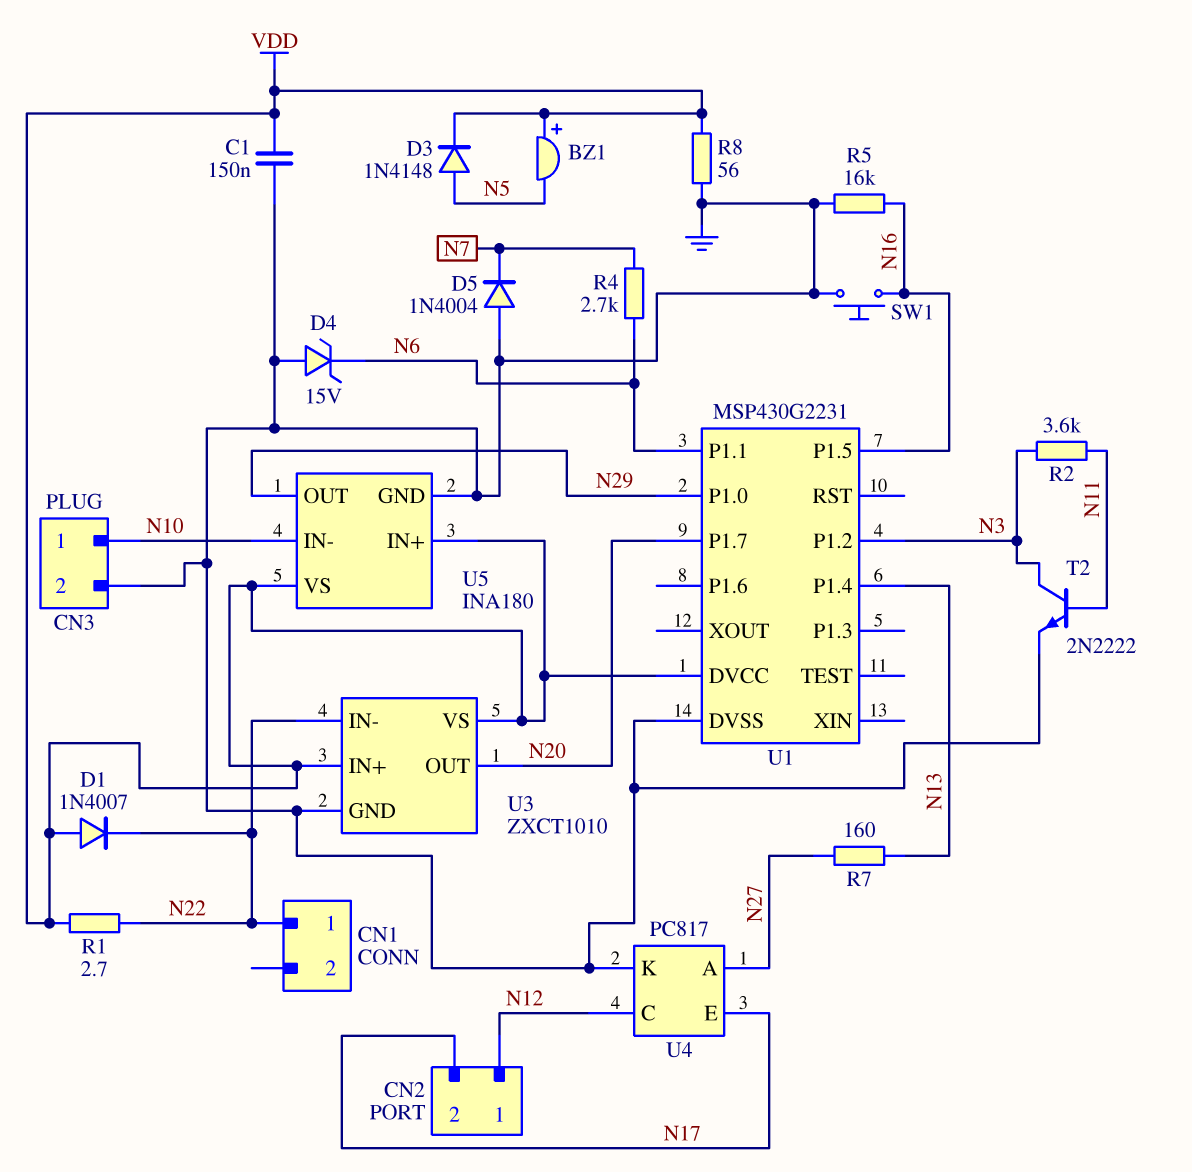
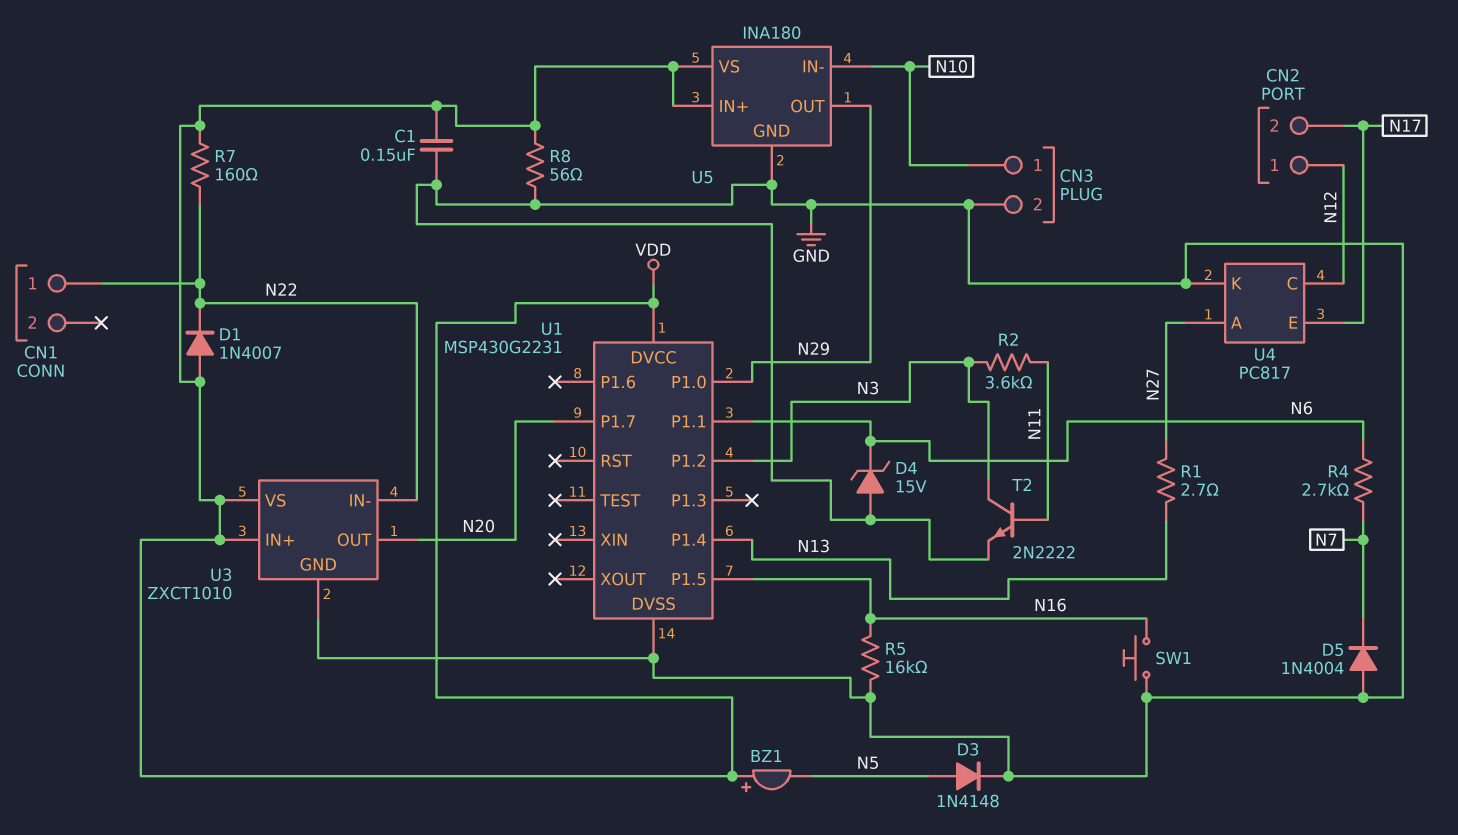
D3: diode 1N4148 (A N5, K VDD) -> diode 1N4148 (A N5, K GND)
R1: 2.7 (N22, VDD) -> 2.7 (N13, N27)
R7: 160 (N13, N27) -> 160 (N22, VDD)

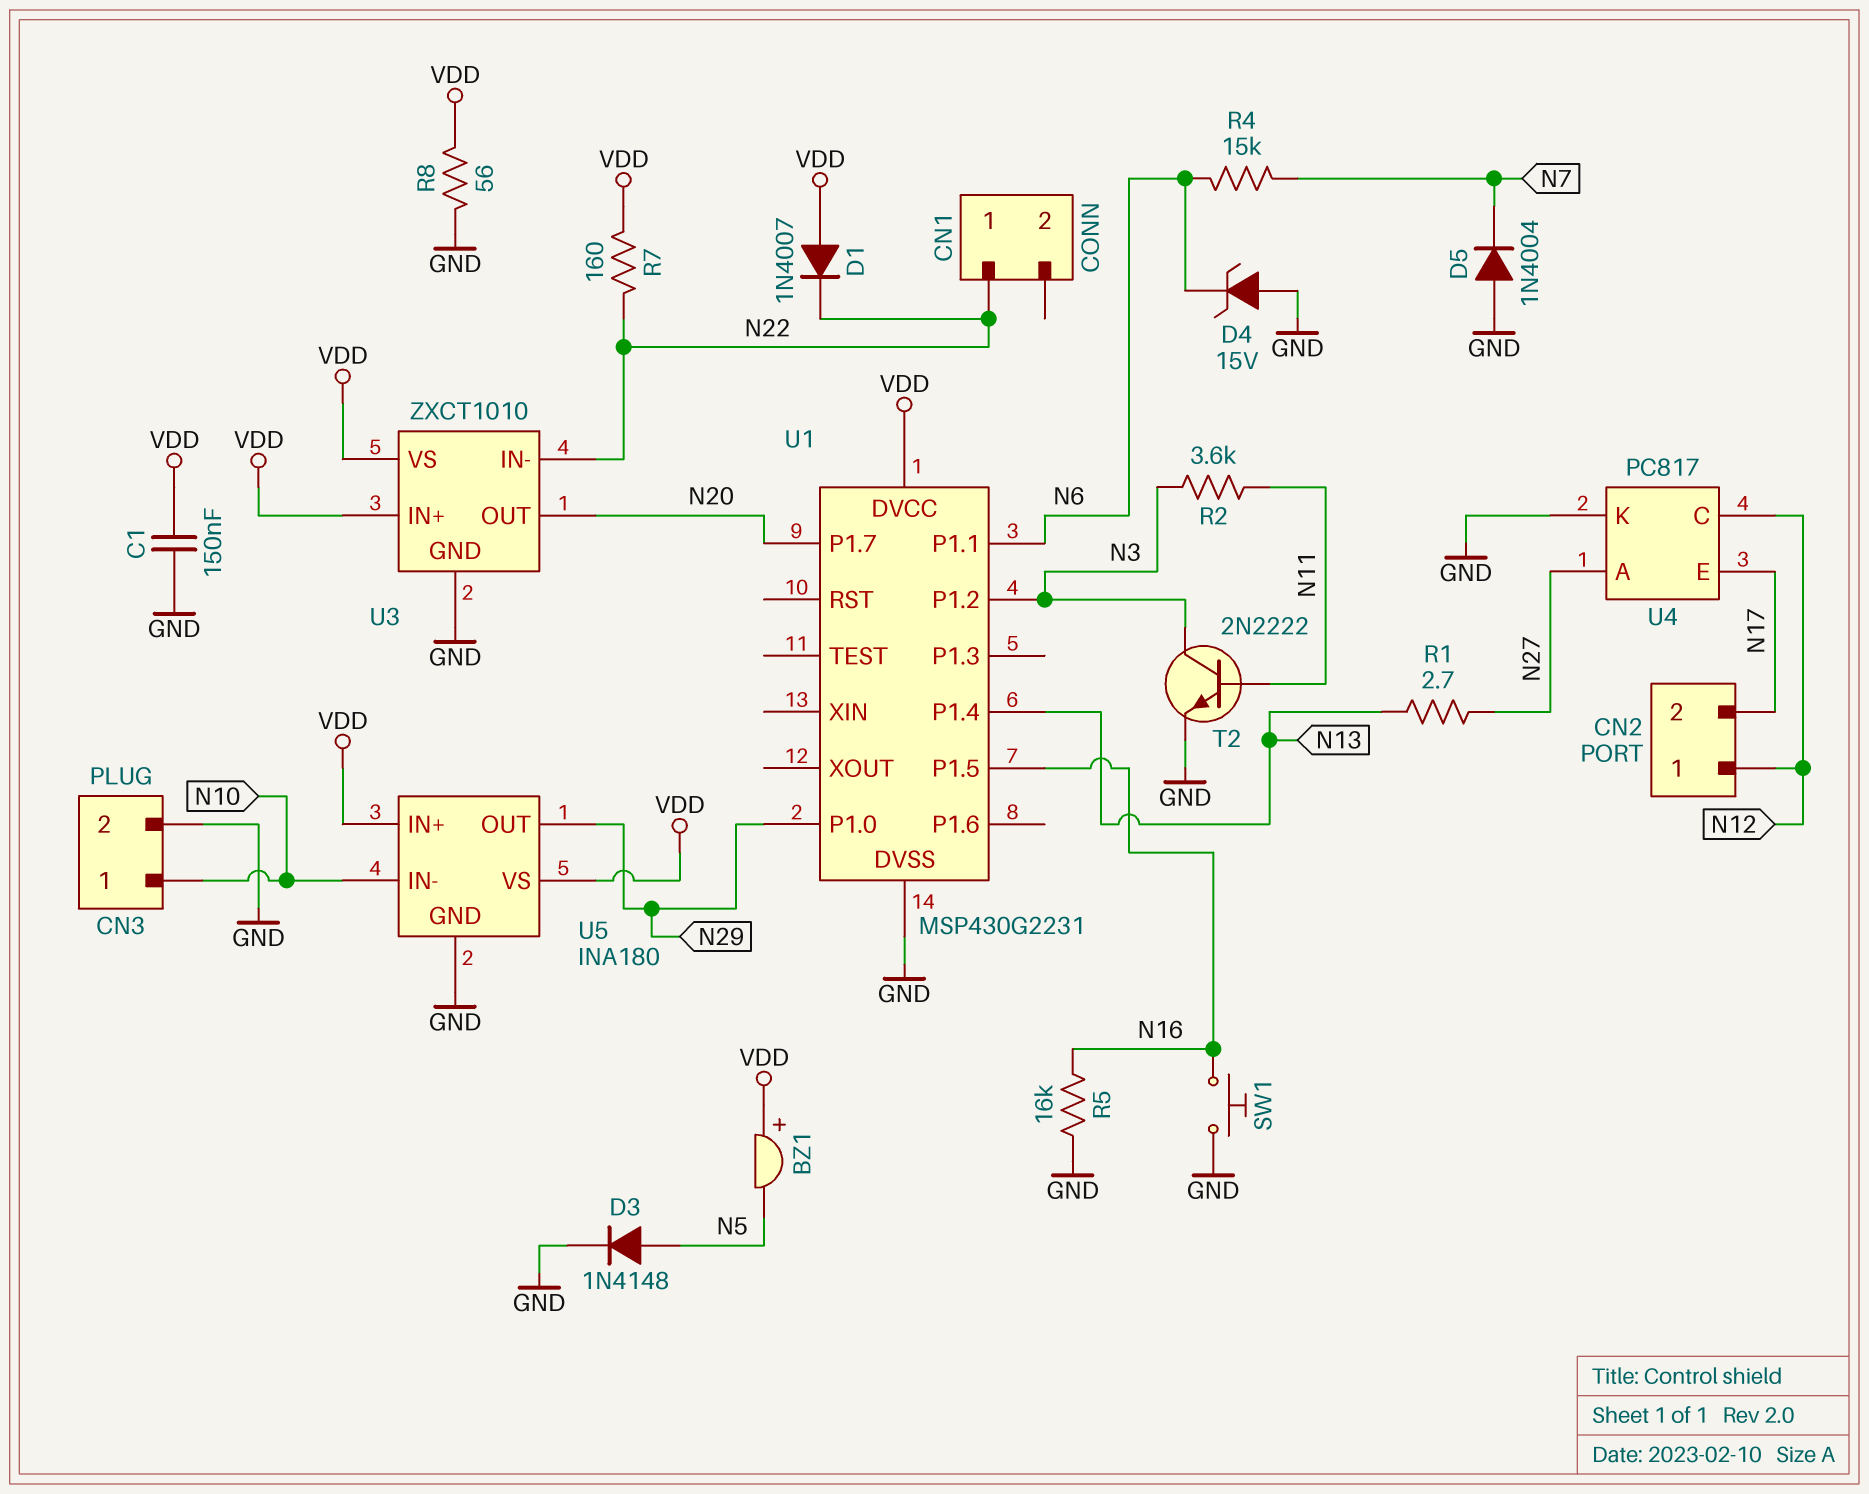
R4: 2.7k (N6, N7) -> 15k (N6, N7)

